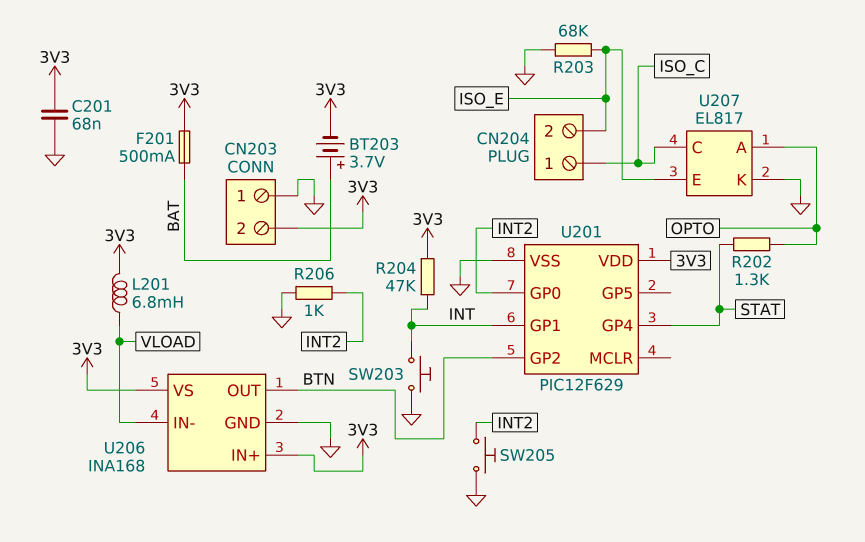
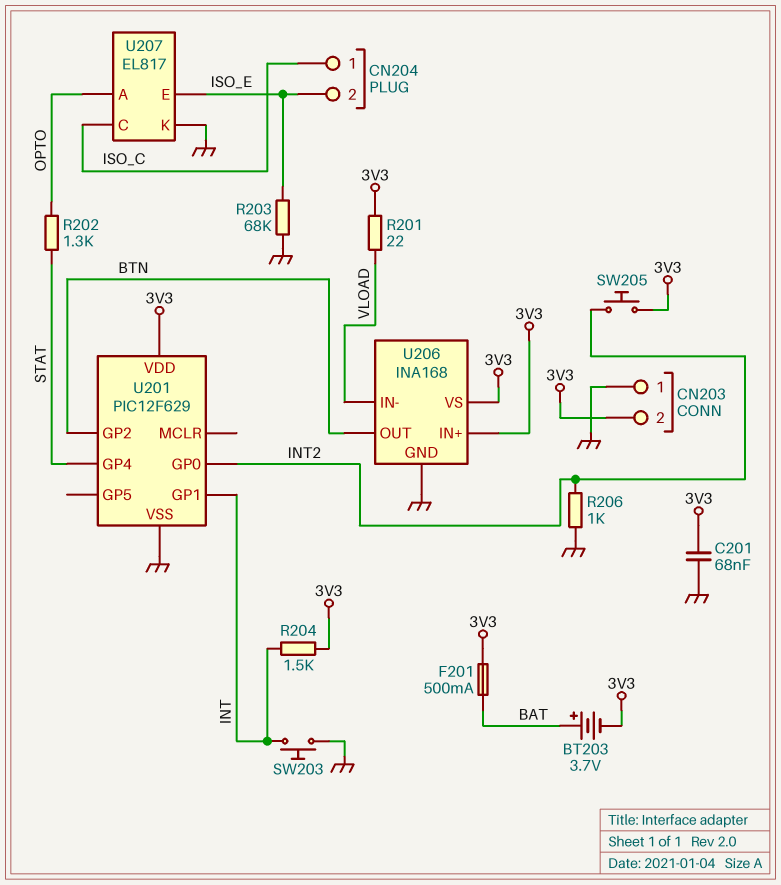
L201: 6.8mH (3V3, VLOAD) -> none
R201: none -> 22 (3V3, VLOAD)
R204: 47k (3V3, INT) -> 1.5k (3V3, INT)
SW205: button (GND, INT2) -> button (3V3, INT2)

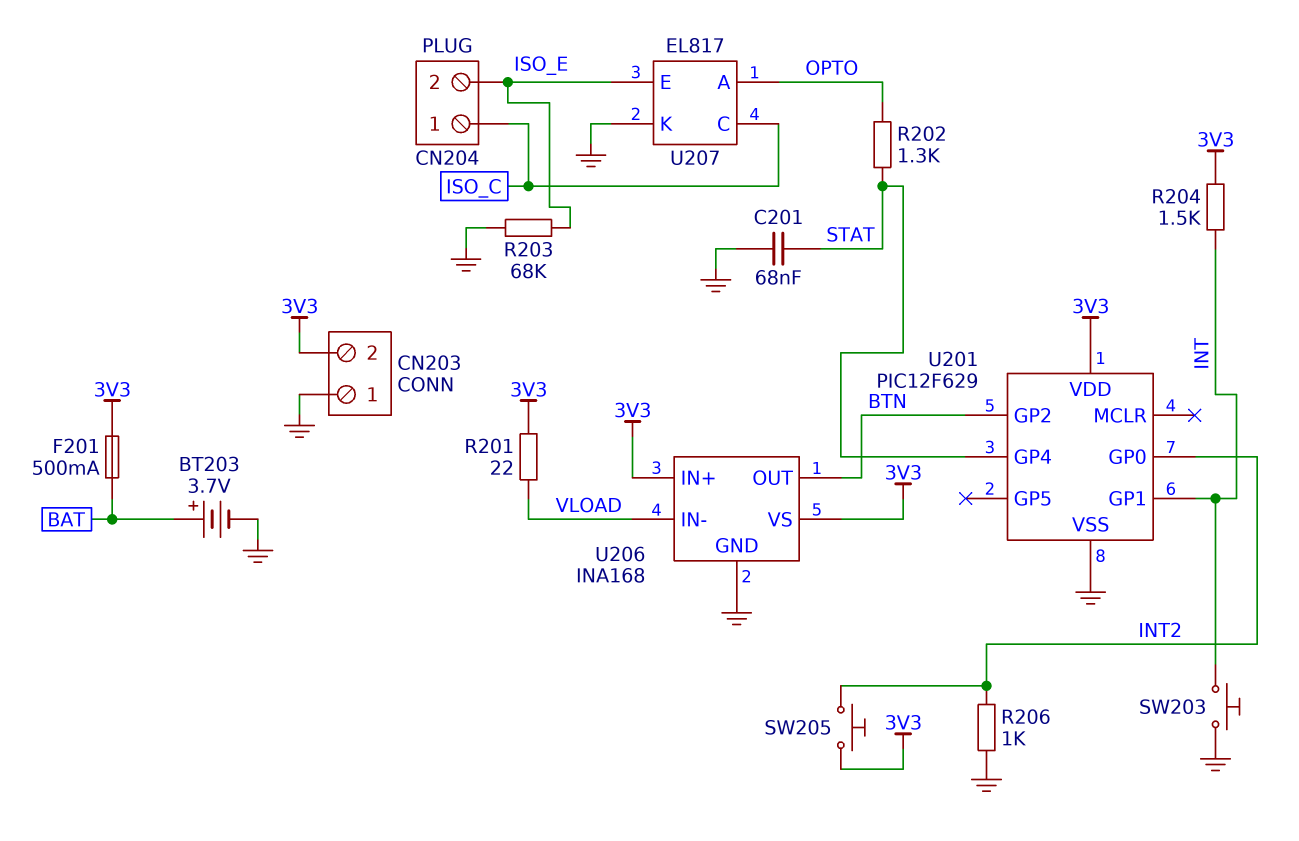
BT203: 3.7V (plus BAT, minus 3V3) -> 3.7V (plus BAT, minus GND)
C201: 68nF (3V3, GND) -> 68nF (GND, STAT)

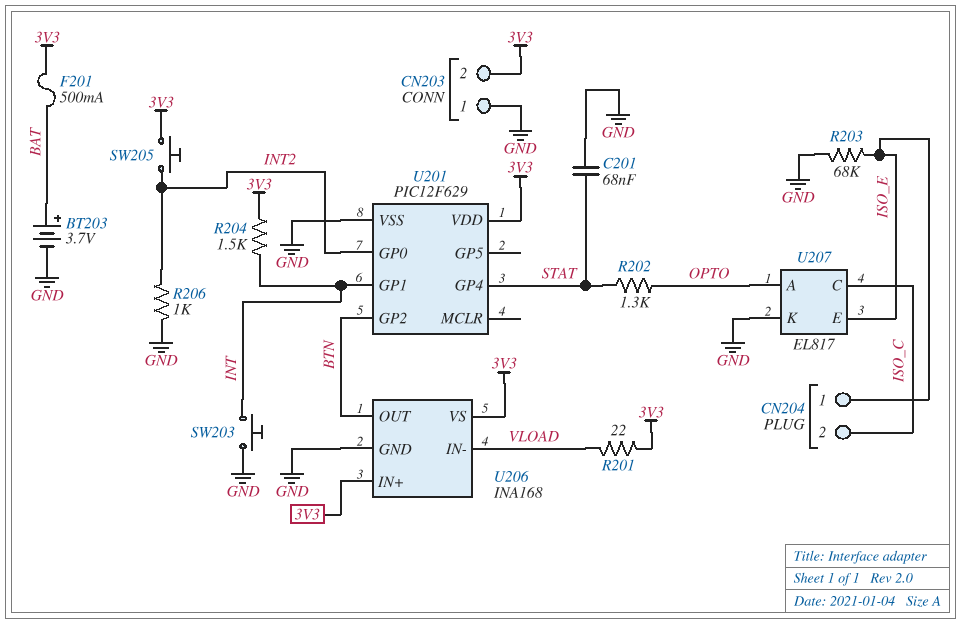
CN204 pin 1: ISO_C -> ISO_E
CN204 pin 2: ISO_E -> ISO_C

